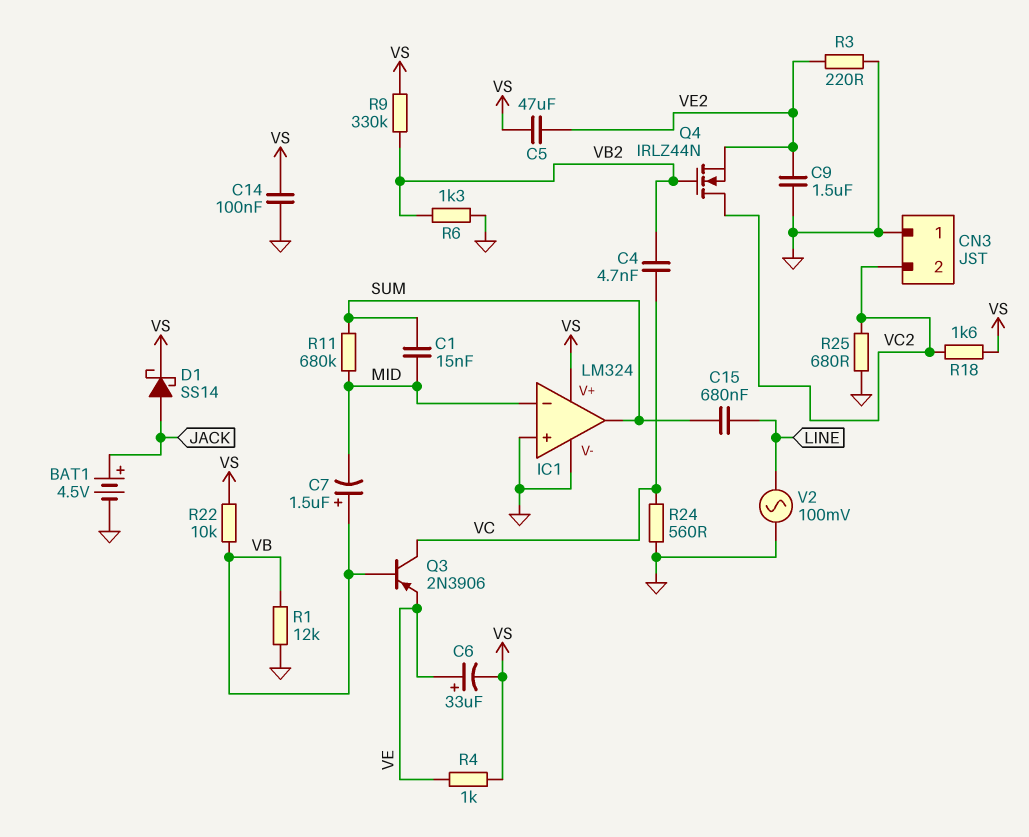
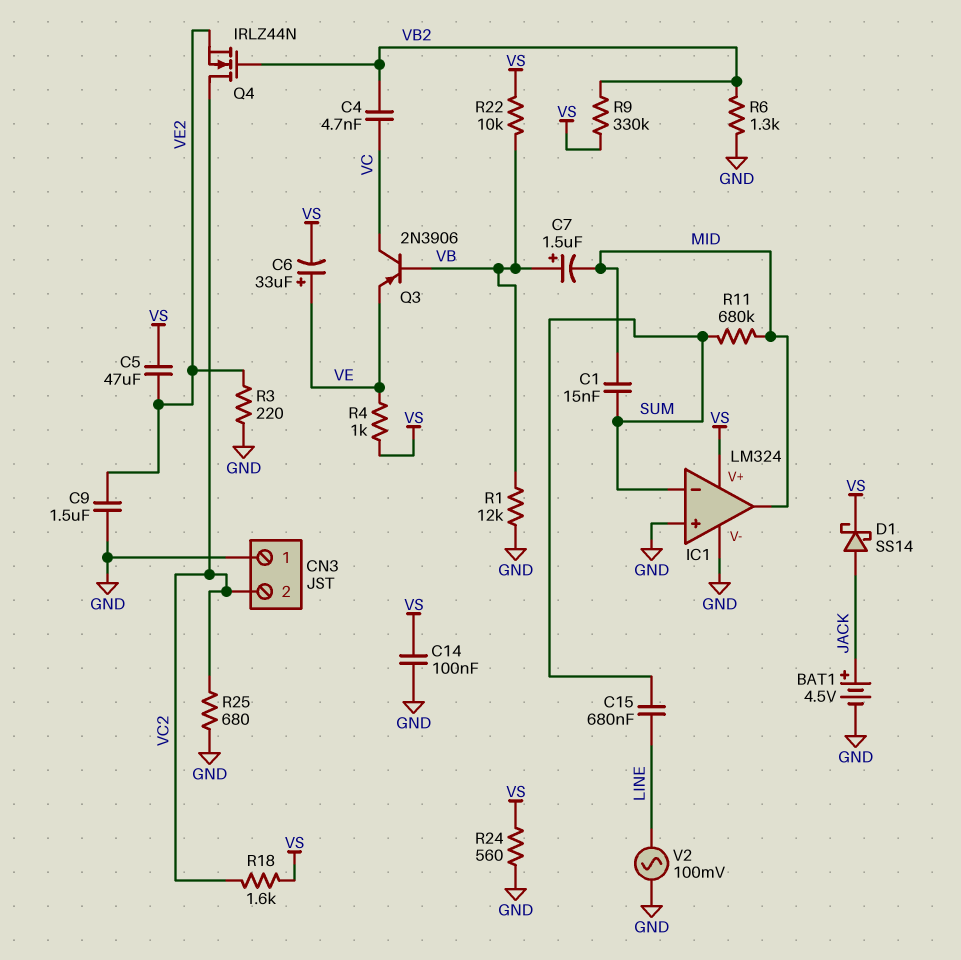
IC1 pin in-: MID -> SUM
IC1 pin out: SUM -> MID
R24: 560 (GND, VC) -> 560 (GND, VS)

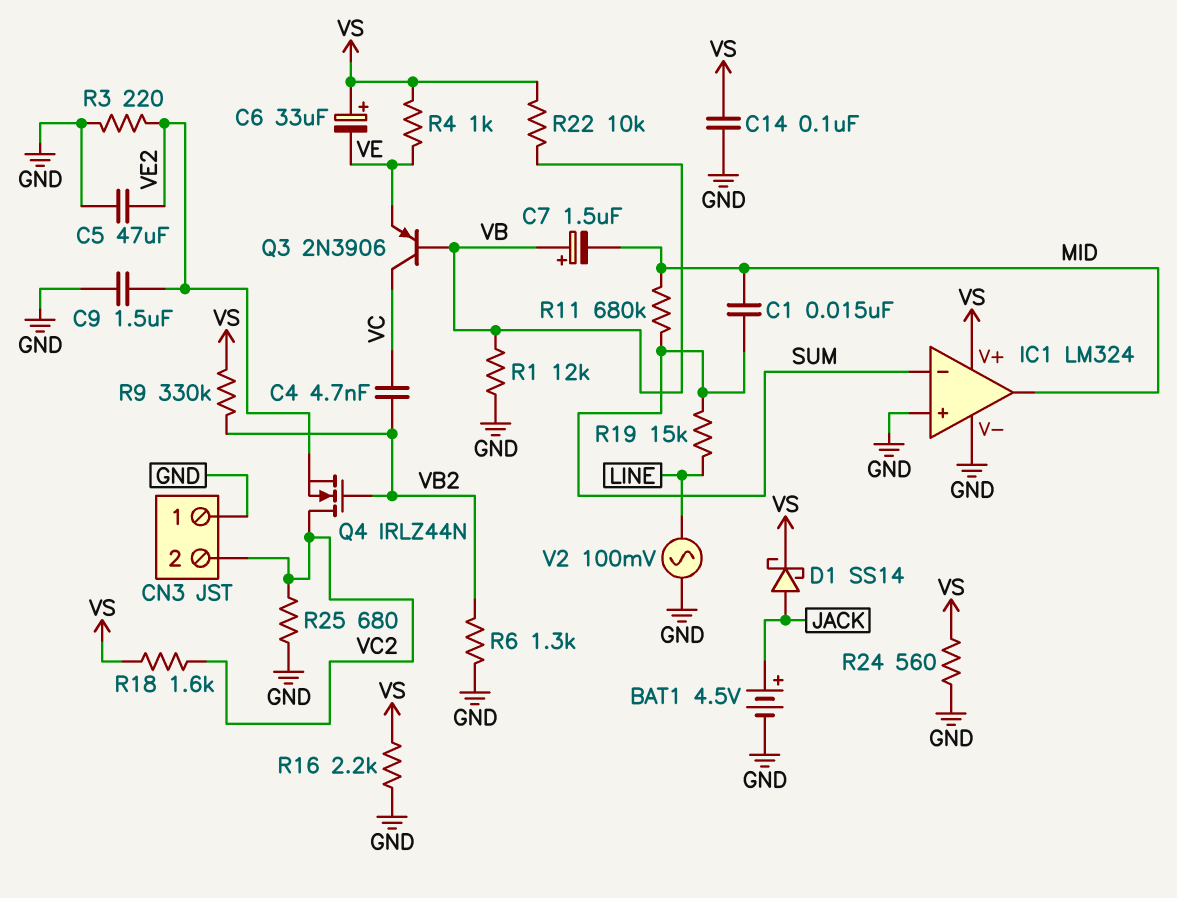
C5: 47uF (VE2, VS) -> 47uF (GND, VE2)
C6: 33uF (plus VE, minus VS) -> 33uF (plus VS, minus VE)
C15: 680nF (LINE, SUM) -> none
R16: none -> 2.2k (GND, VS)
R19: none -> 15k (LINE, SUM)

